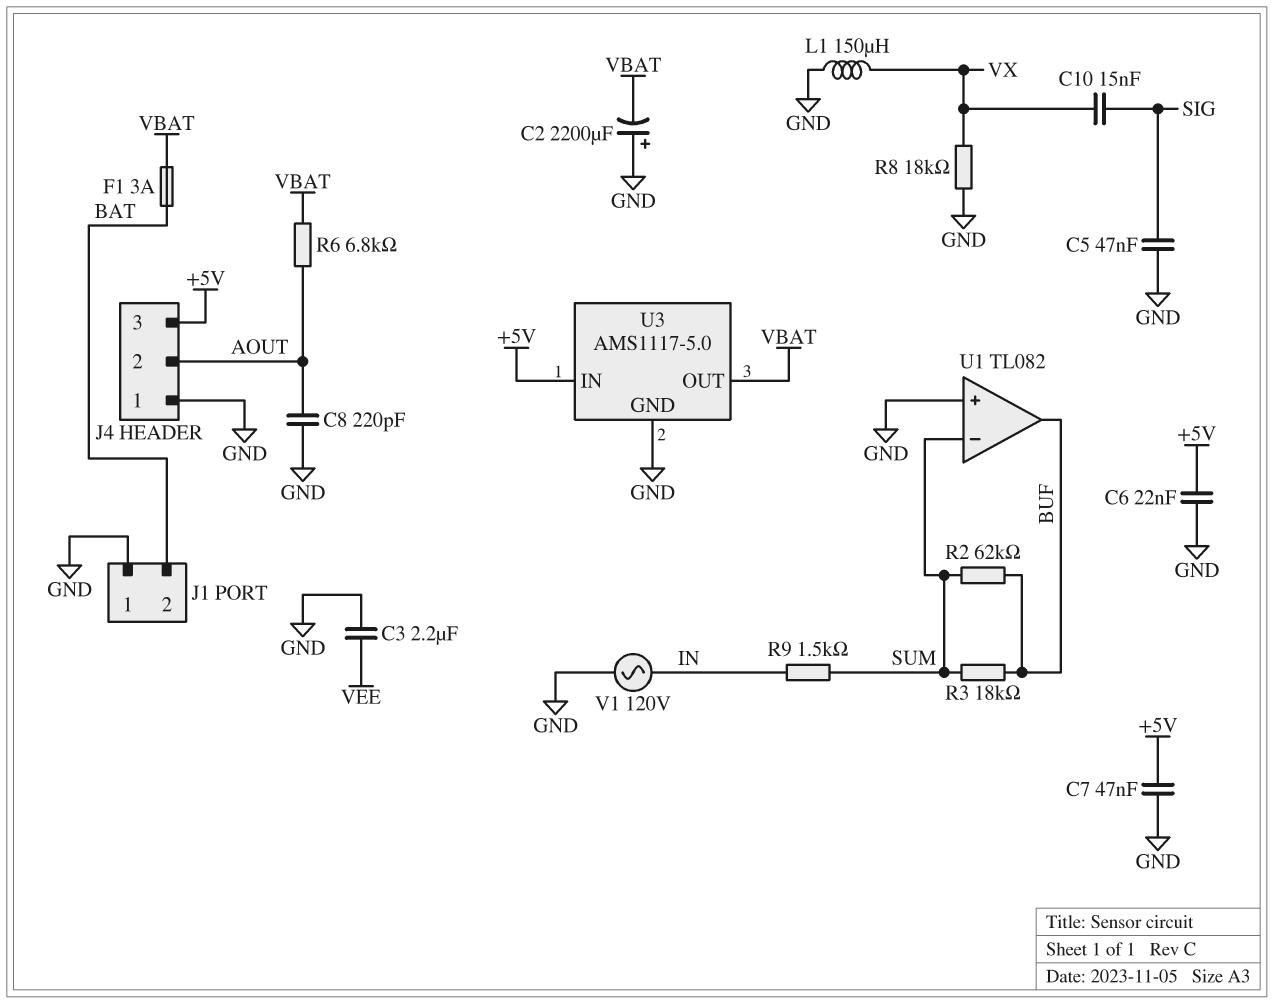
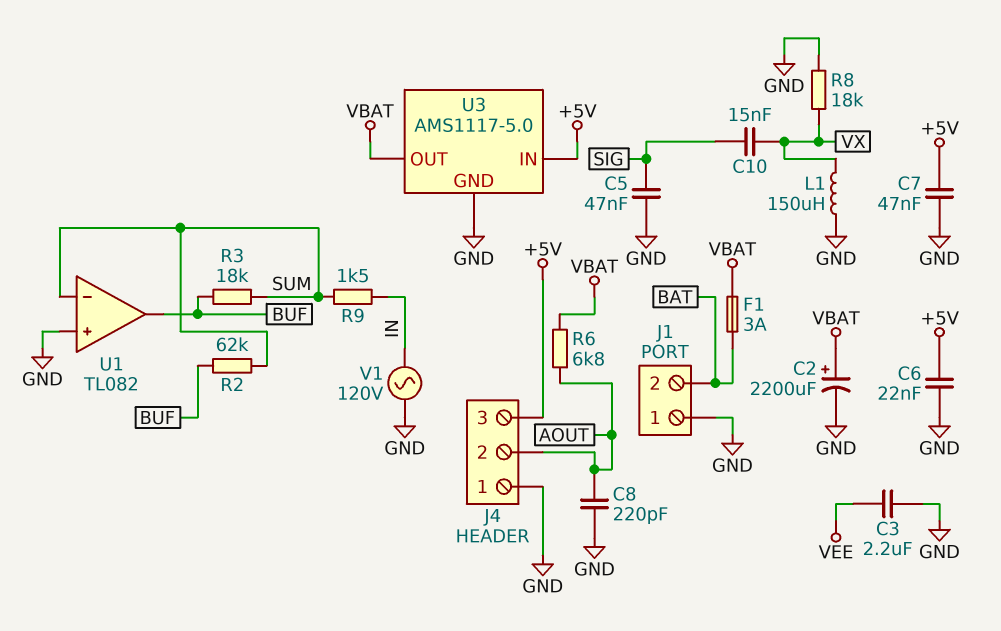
C2: 2200uF (plus GND, minus VBAT) -> 2200uF (plus VBAT, minus GND)

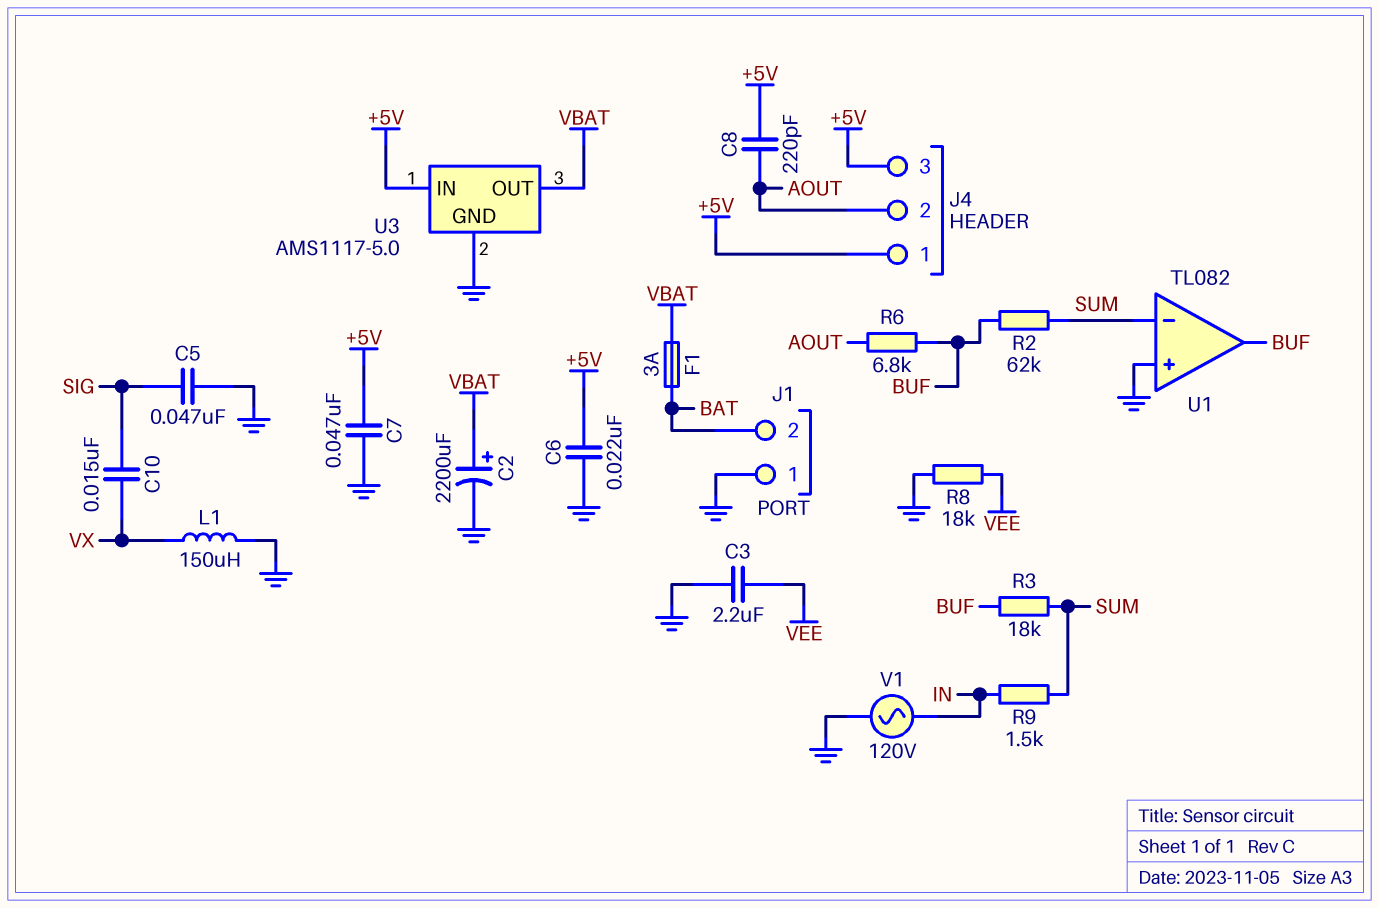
C8: 220pF (AOUT, GND) -> 220pF (+5V, AOUT)
J4 pin 1: GND -> +5V
R6: 6.8k (AOUT, VBAT) -> 6.8k (AOUT, BUF)
R8: 18k (GND, VX) -> 18k (GND, VEE)

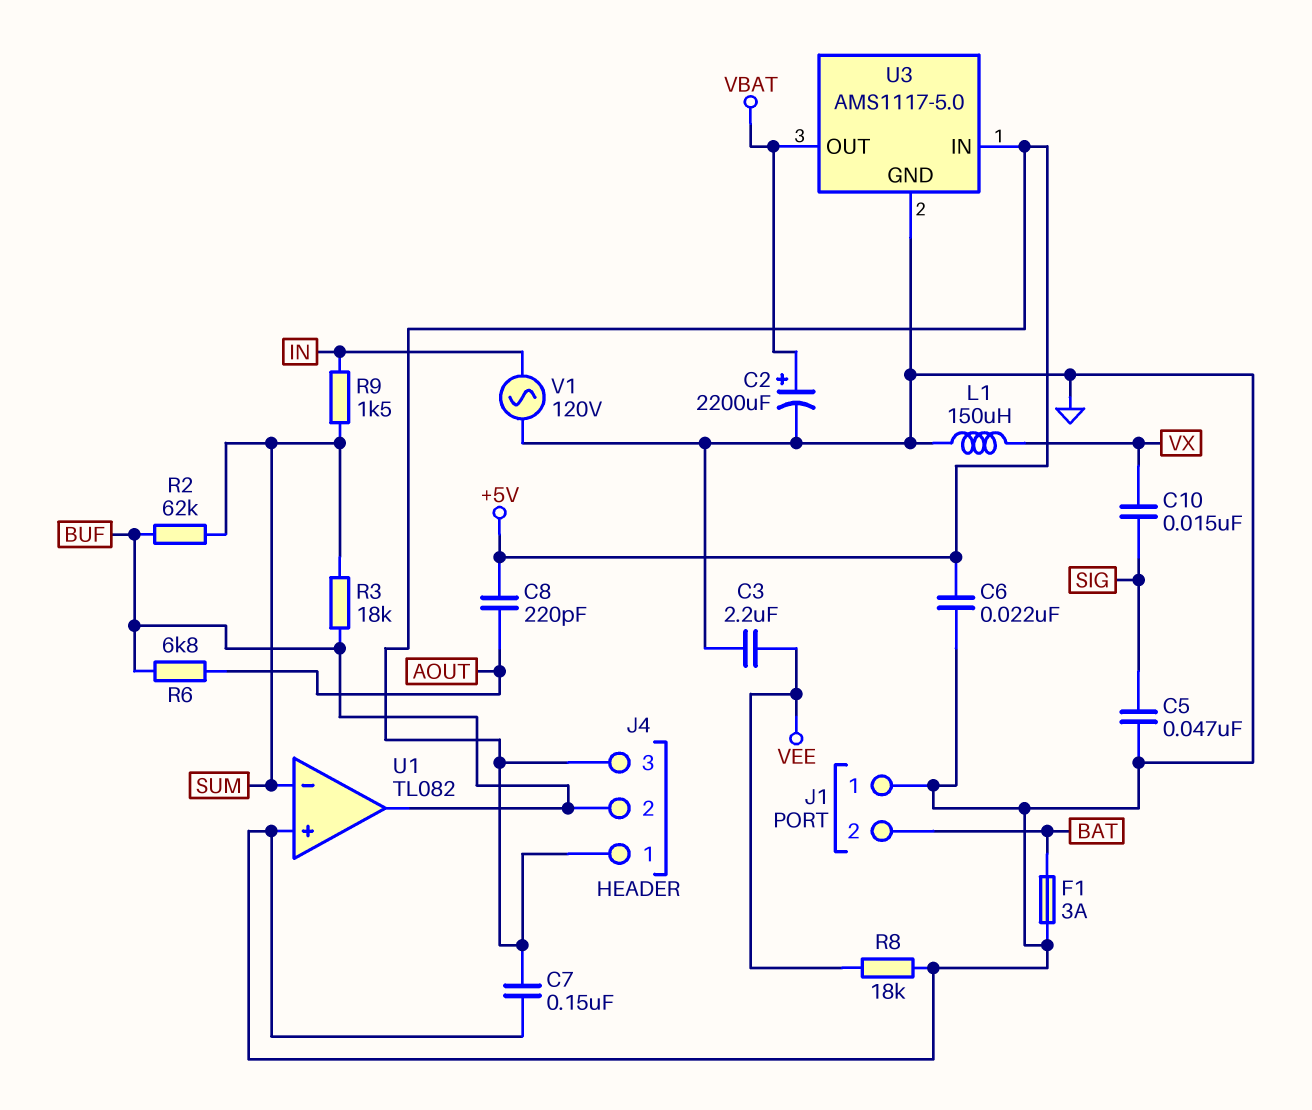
C7: 47nF (+5V, GND) -> 150nF (+5V, GND)
F1: 3A (BAT, VBAT) -> 3A (BAT, GND)
J4 pin 2: AOUT -> BUF

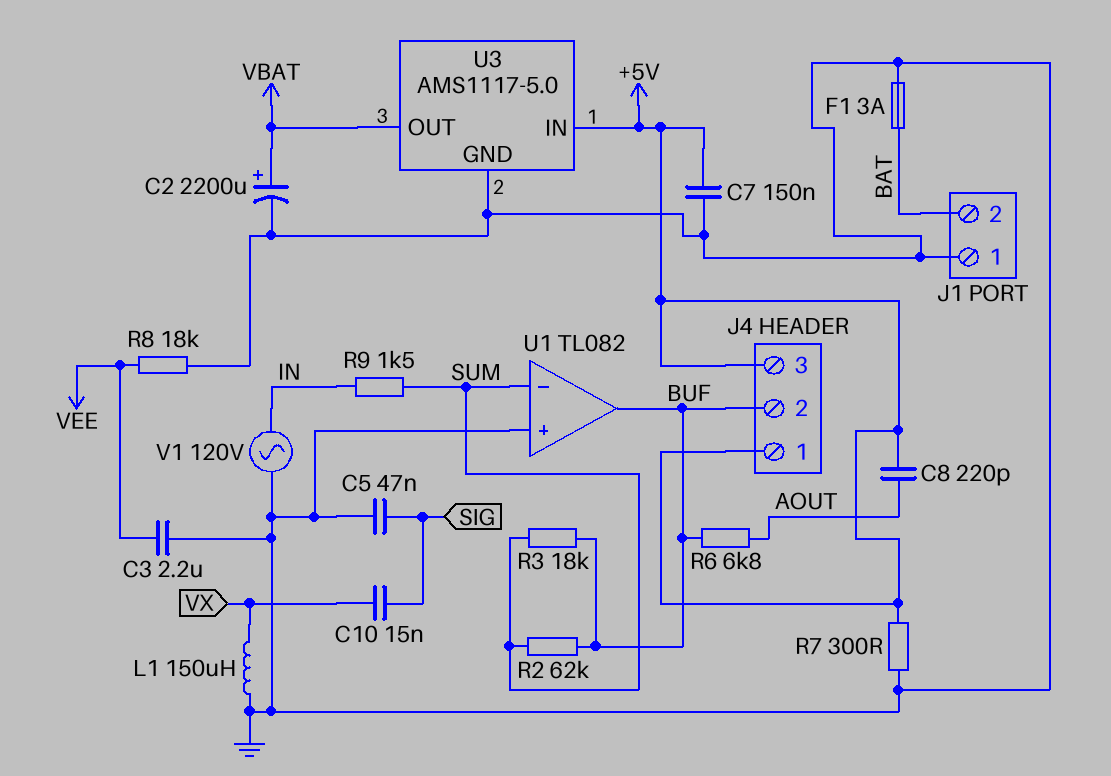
C6: 22nF (+5V, GND) -> none
R7: none -> 300 (+5V, GND)

